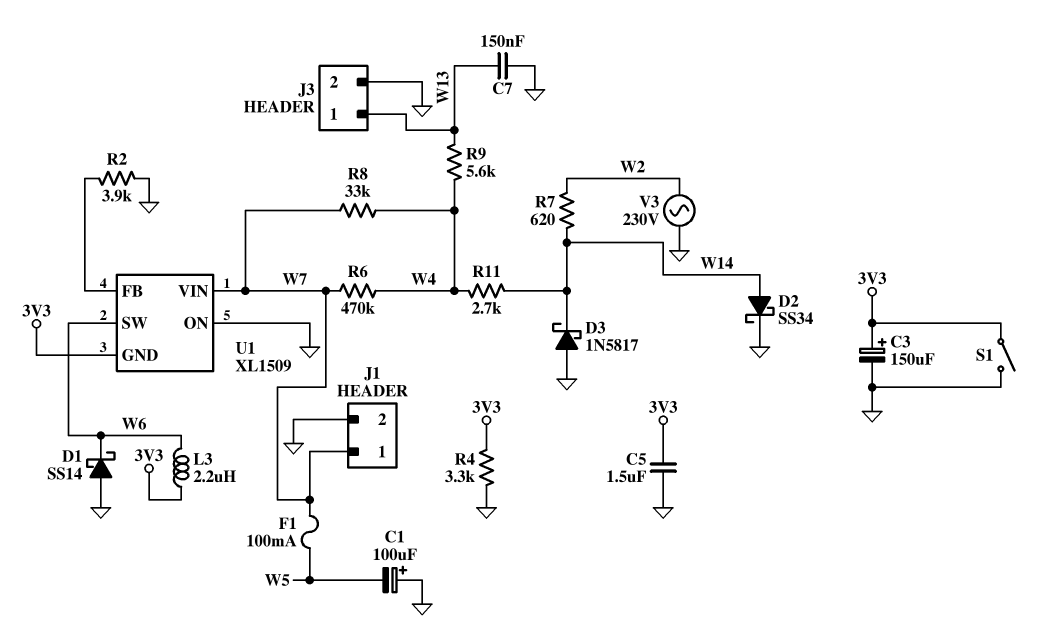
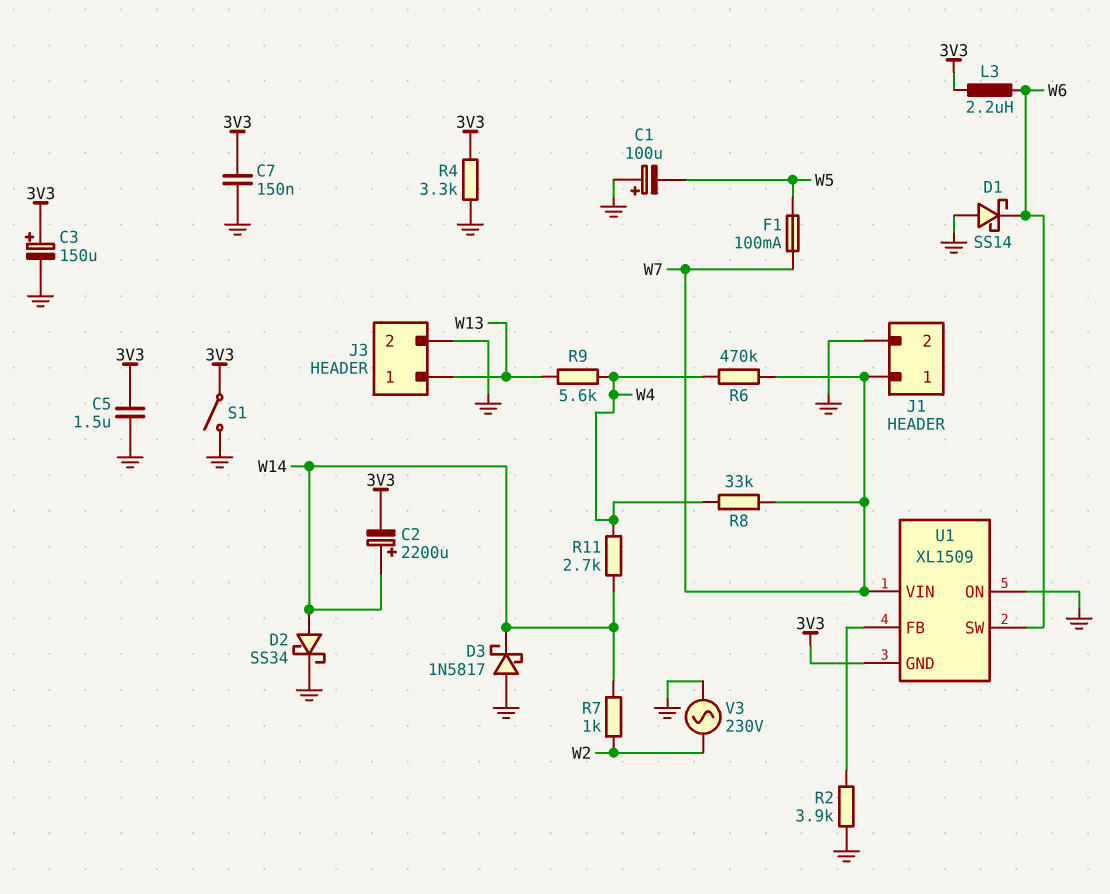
C2: none -> 2200uF (plus W14, minus 3V3)
C7: 150nF (GND, W13) -> 150nF (3V3, GND)
R7: 620 (W2, W14) -> 1k (W2, W14)

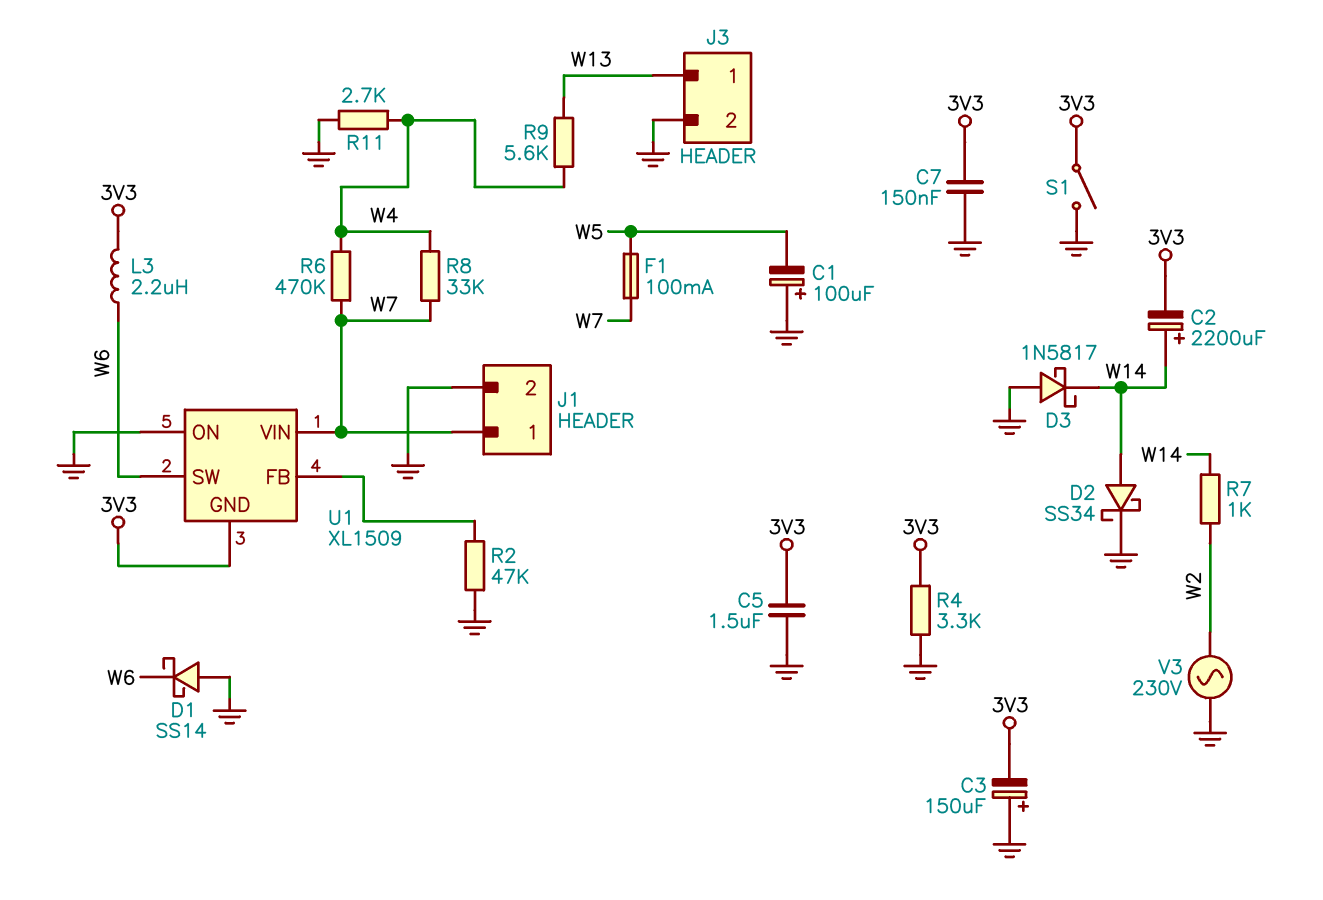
C3: 150uF (plus 3V3, minus GND) -> 150uF (plus GND, minus 3V3)
R2: 3.9k (GND, U1/FB) -> 47k (GND, U1/FB)
R11: 2.7k (W4, W14) -> 2.7k (GND, W4)

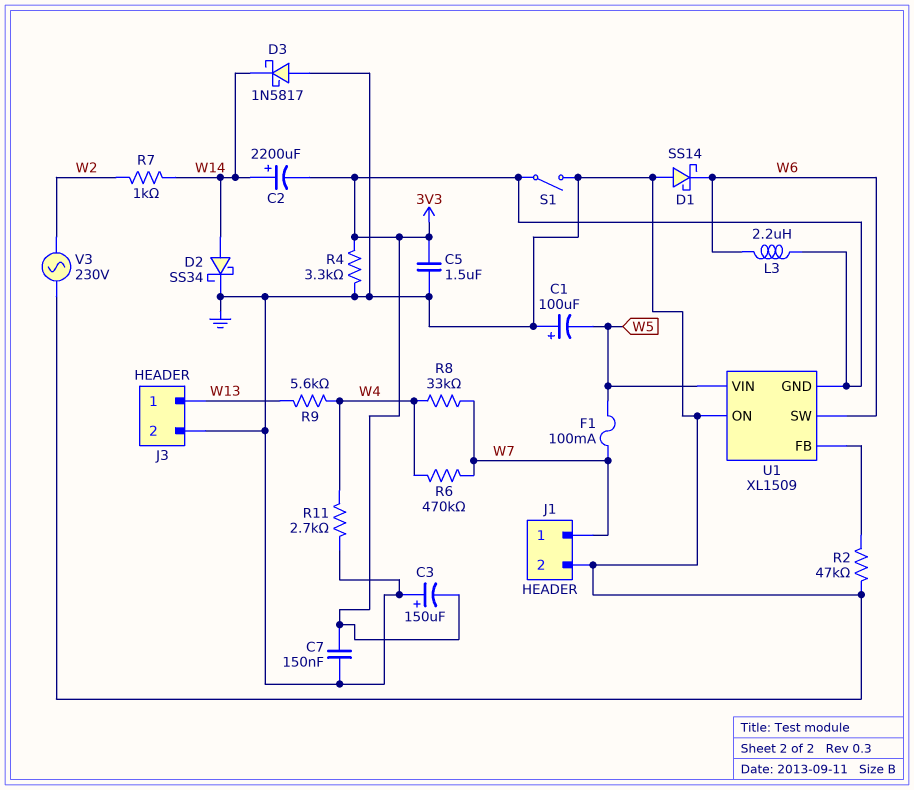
U1 pin VIN: W7 -> W5

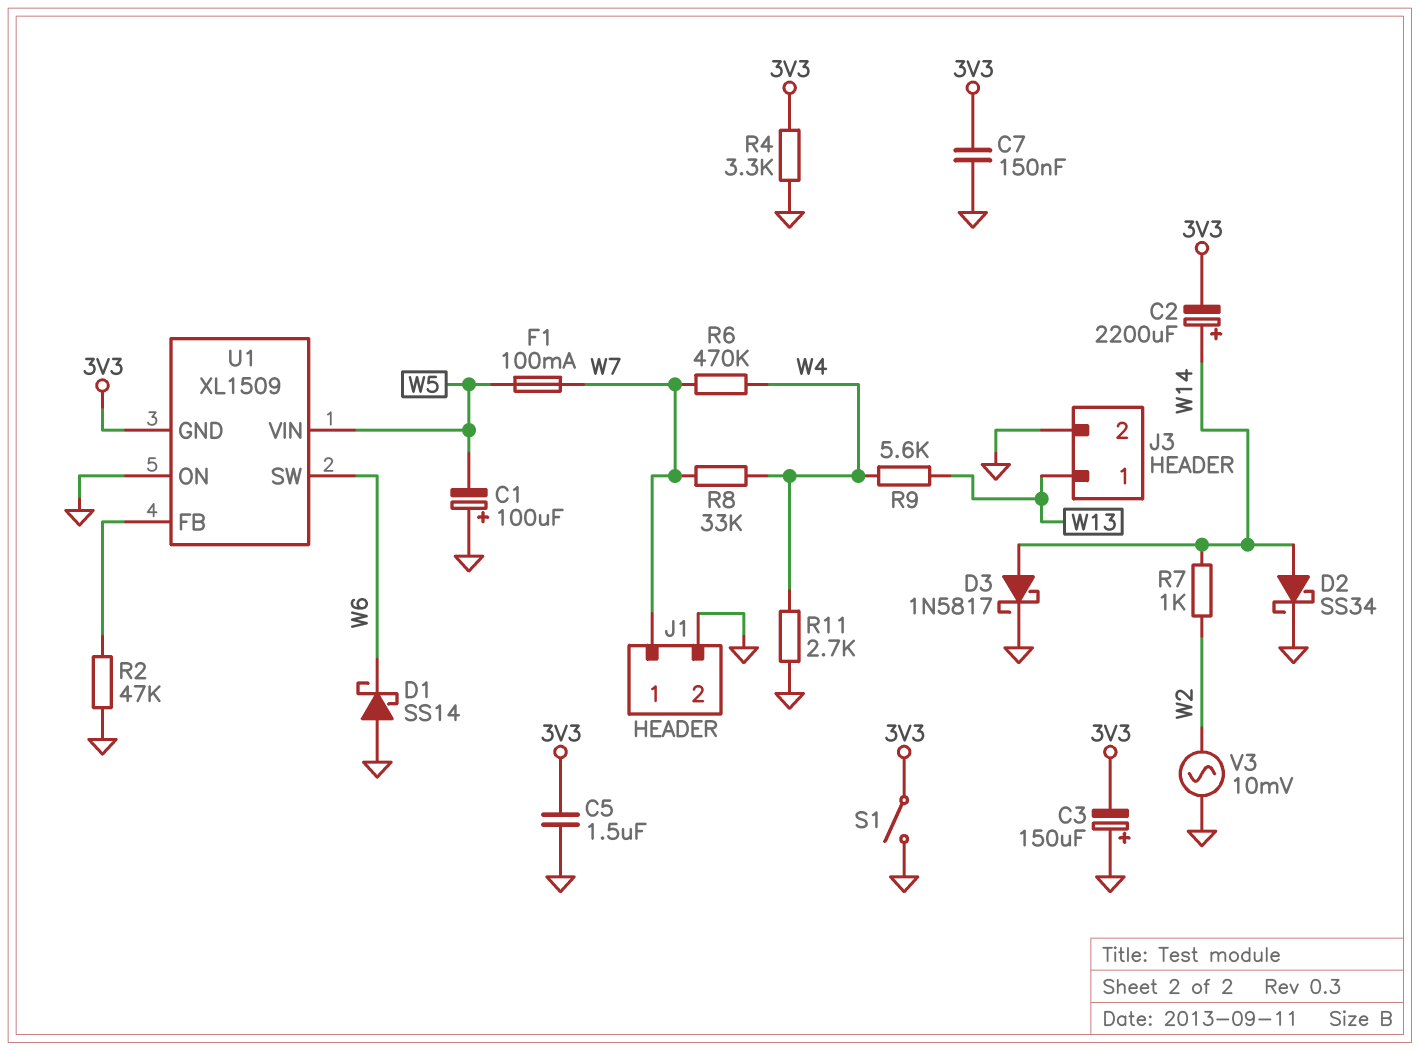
D3: schottky 1N5817 (A GND, K W14) -> schottky 1N5817 (A W14, K GND)
L3: 2.2uH (3V3, W6) -> none
V3: AC 230V (GND, W2) -> AC 10mV (GND, W2)

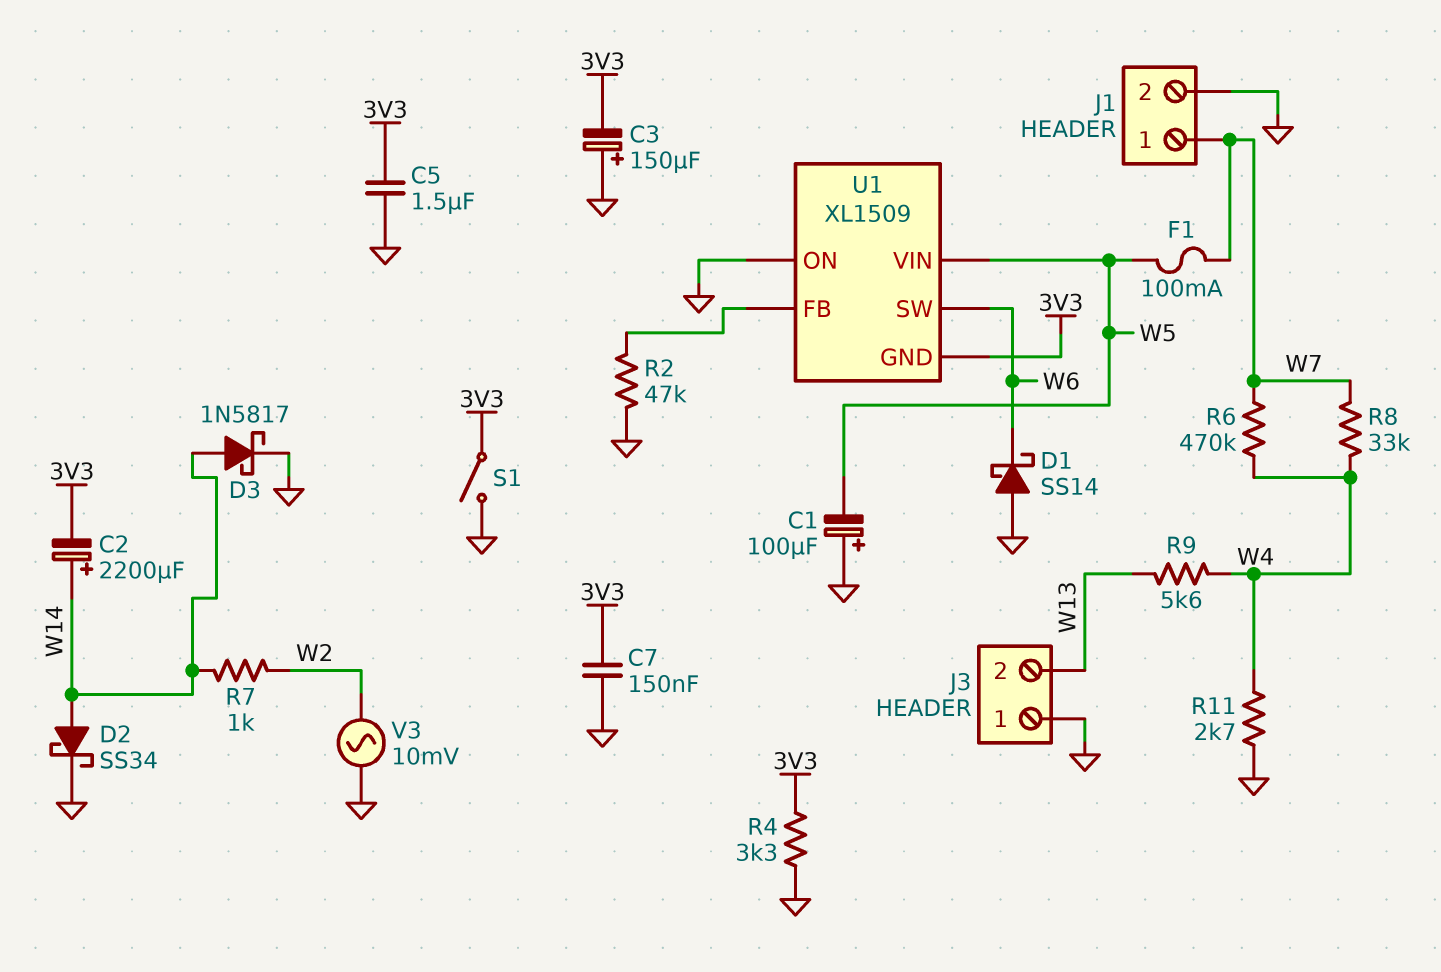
J3 pin 1: W13 -> GND
J3 pin 2: GND -> W13

